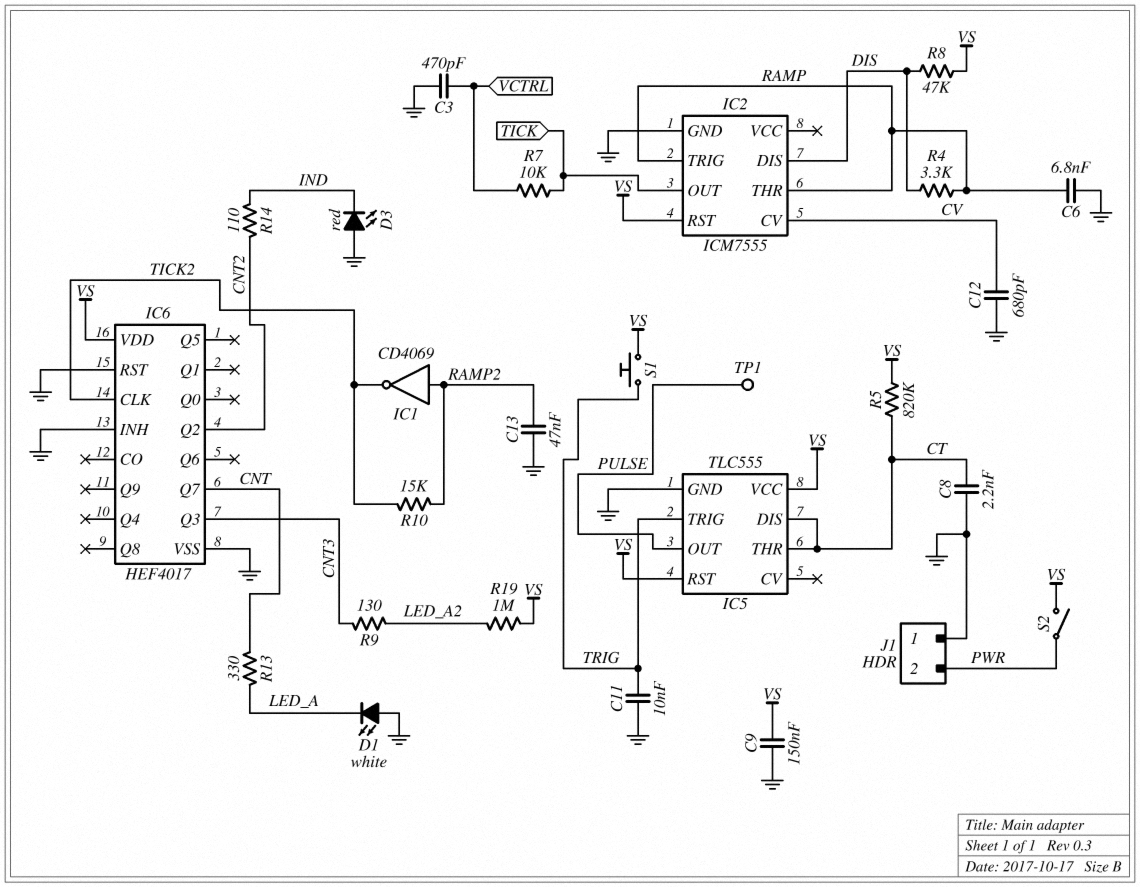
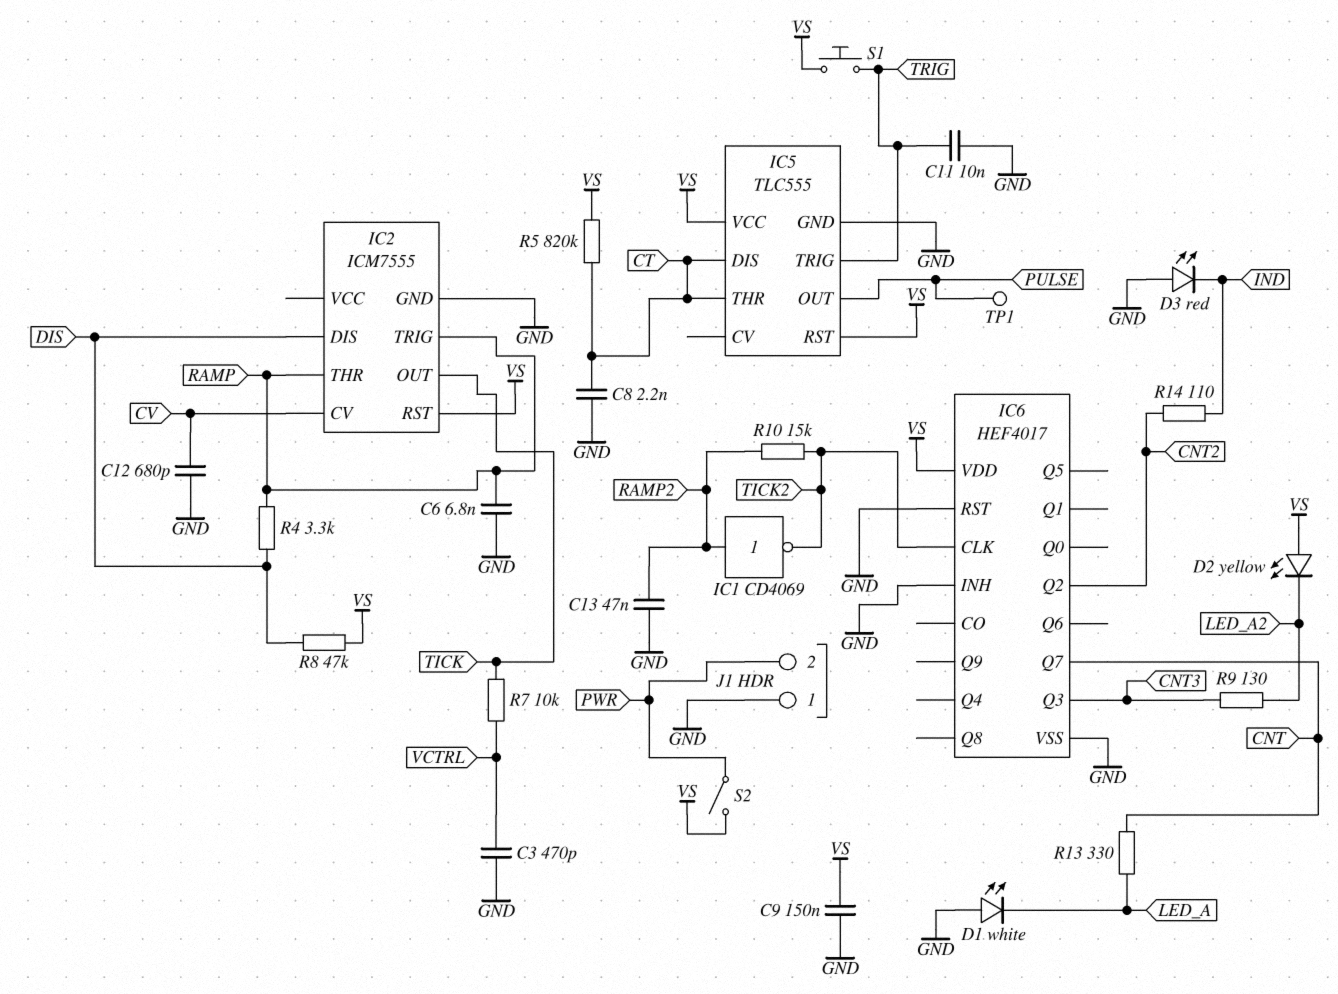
D2: none -> LED yellow (A VS, K LED_A2)
R19: 1M (LED_A2, VS) -> none

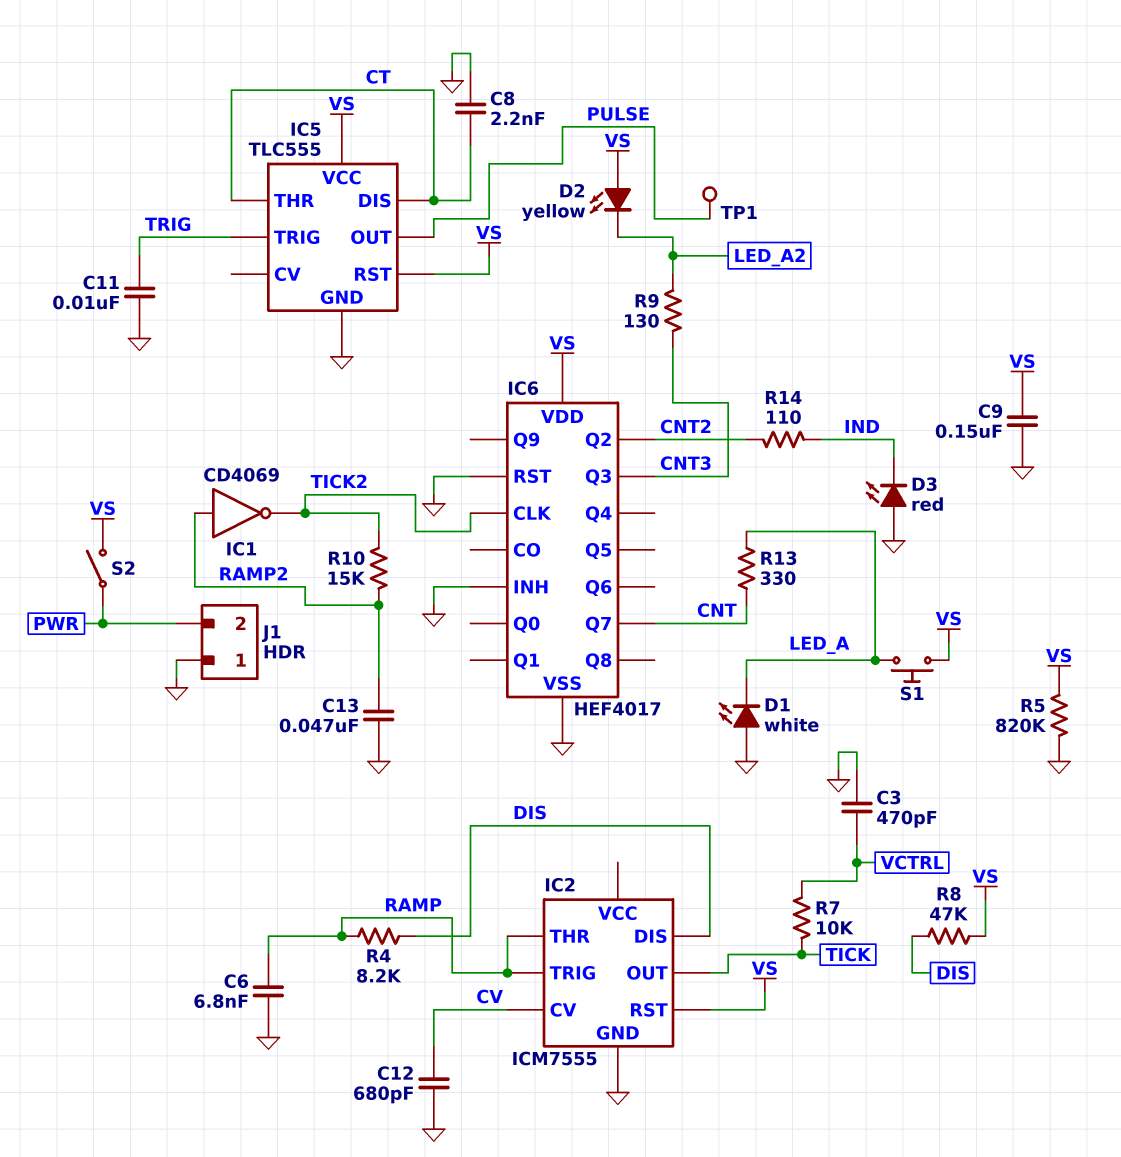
R4: 3.3k (DIS, RAMP) -> 8.2k (DIS, RAMP)
R5: 820k (CT, VS) -> 820k (GND, VS)
S1: button (TRIG, VS) -> button (LED_A, VS)

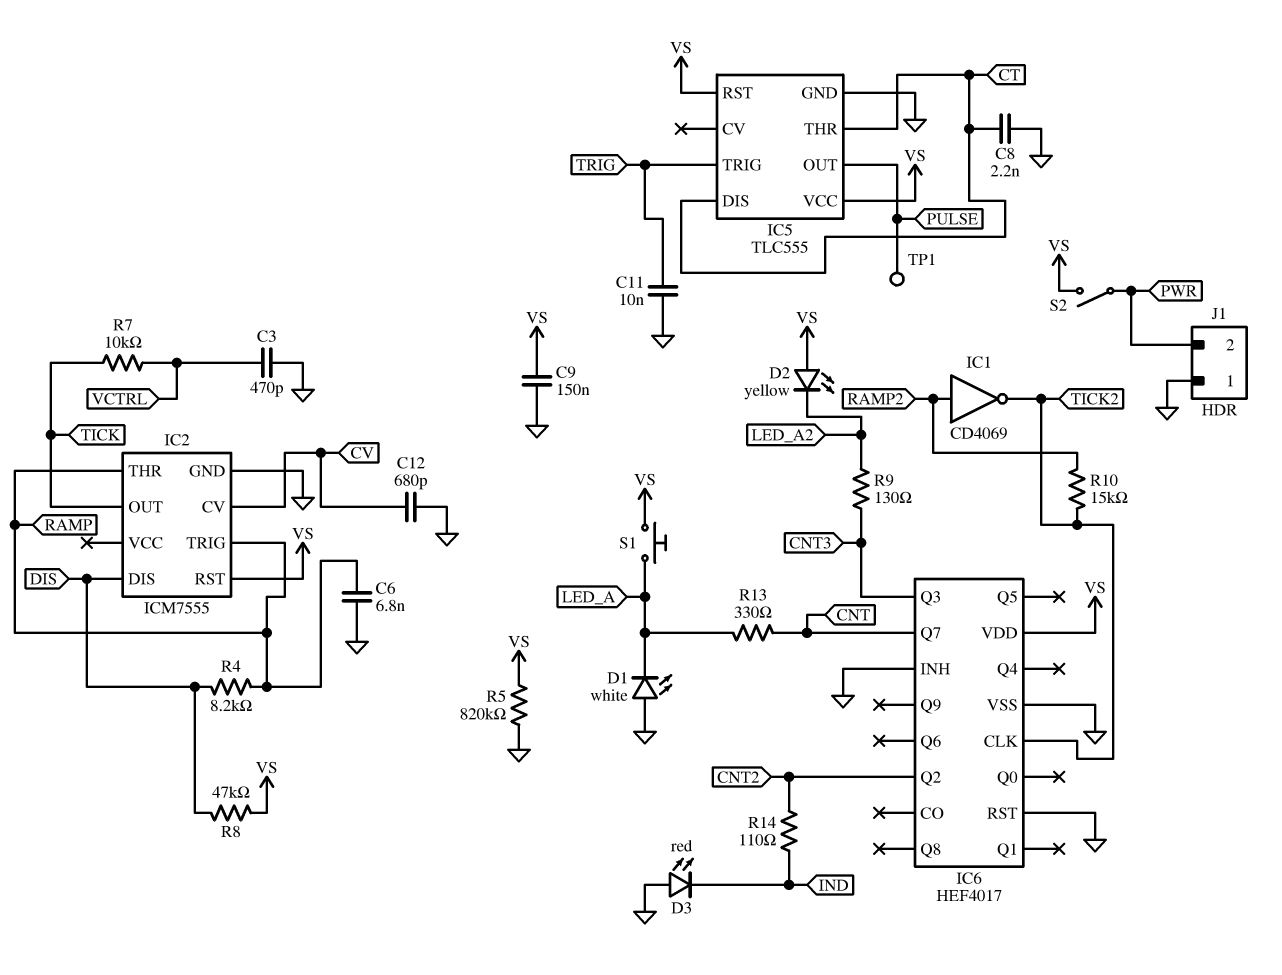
C13: 47nF (GND, RAMP2) -> none

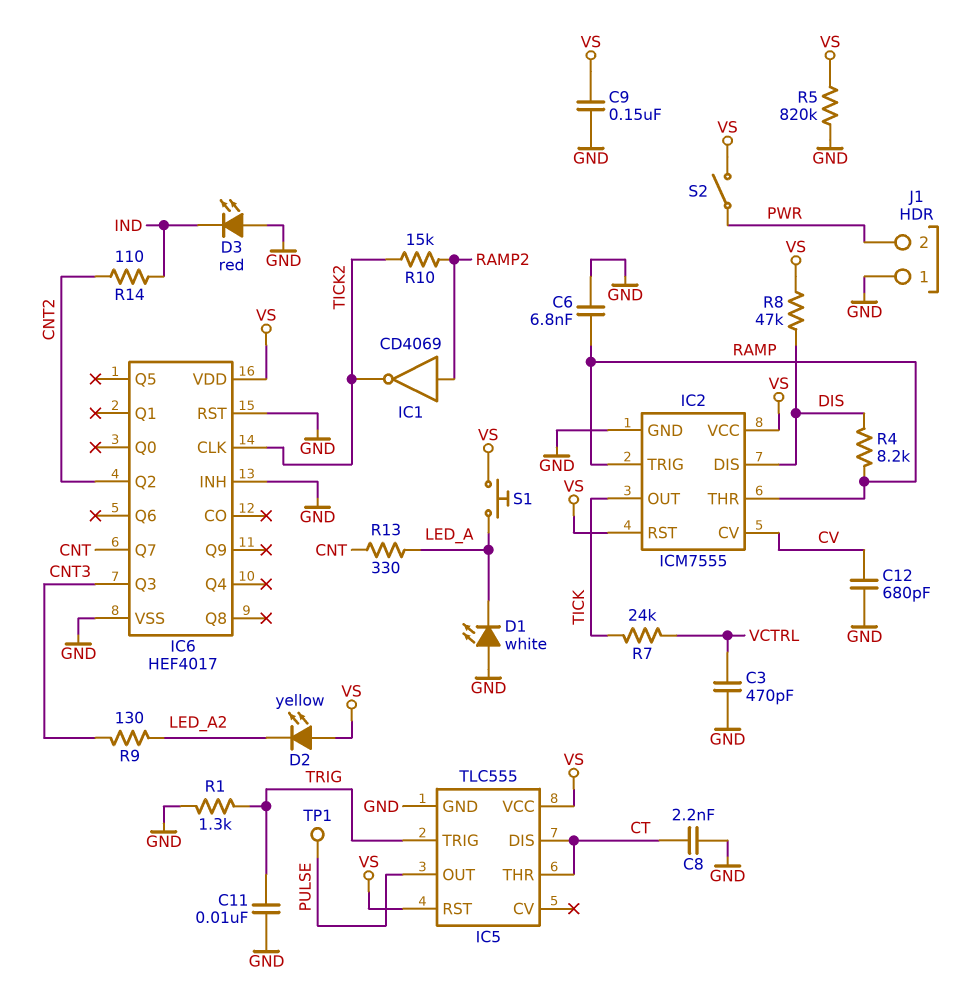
IC2 pin VCC: none -> VS
R1: none -> 1.3k (GND, TRIG)
R7: 10k (TICK, VCTRL) -> 24k (TICK, VCTRL)

